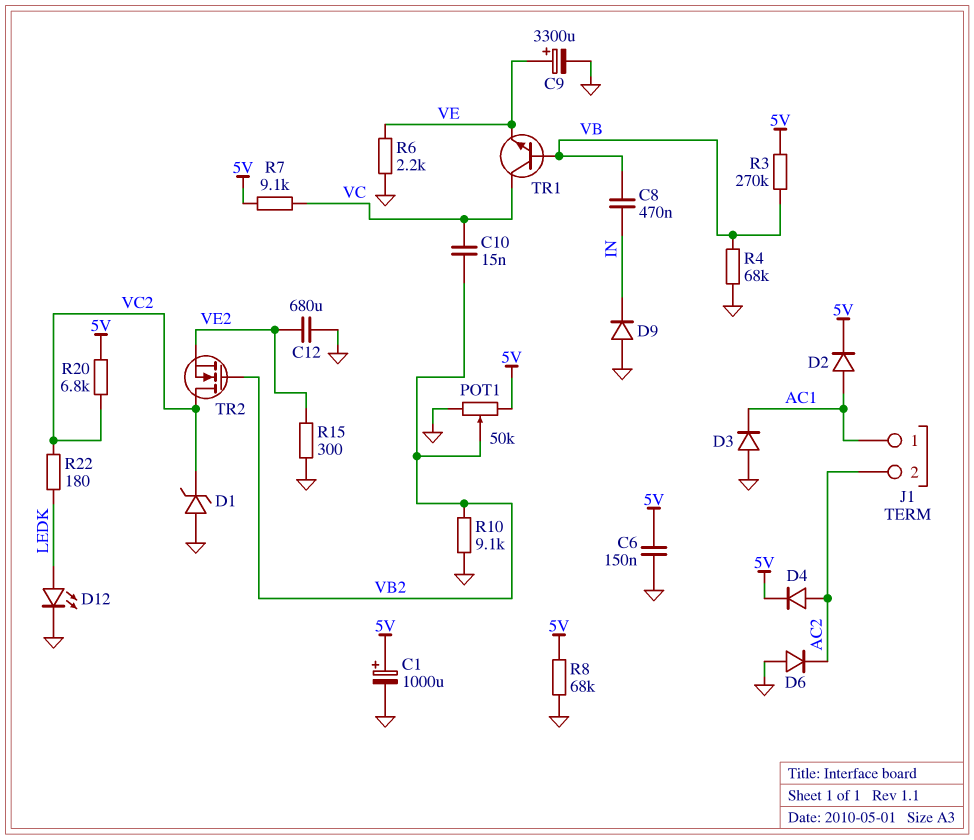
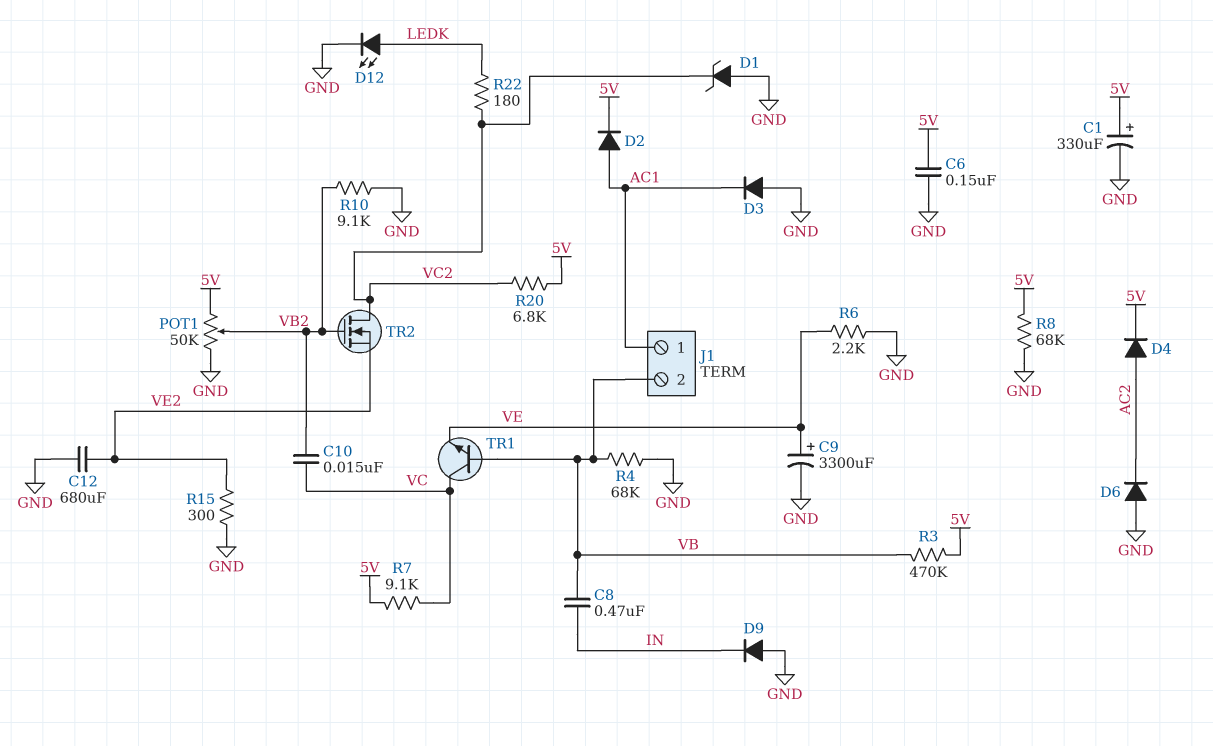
C1: 1000uF (plus 5V, minus GND) -> 330uF (plus 5V, minus GND)
J1 pin 2: AC2 -> VB
R3: 270k (5V, VB) -> 470k (5V, VB)

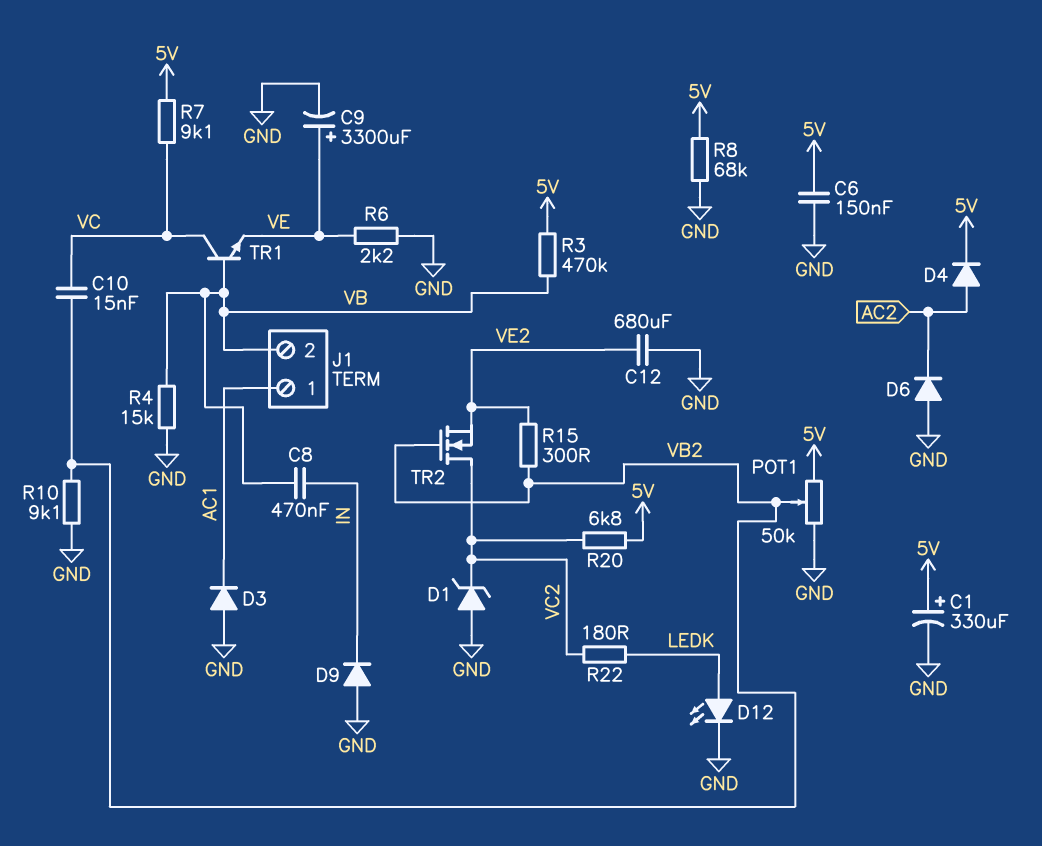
D2: diode (A AC1, K 5V) -> none
R4: 68k (GND, VB) -> 15k (GND, VB)
R15: 300 (GND, VE2) -> 300 (VB2, VE2)

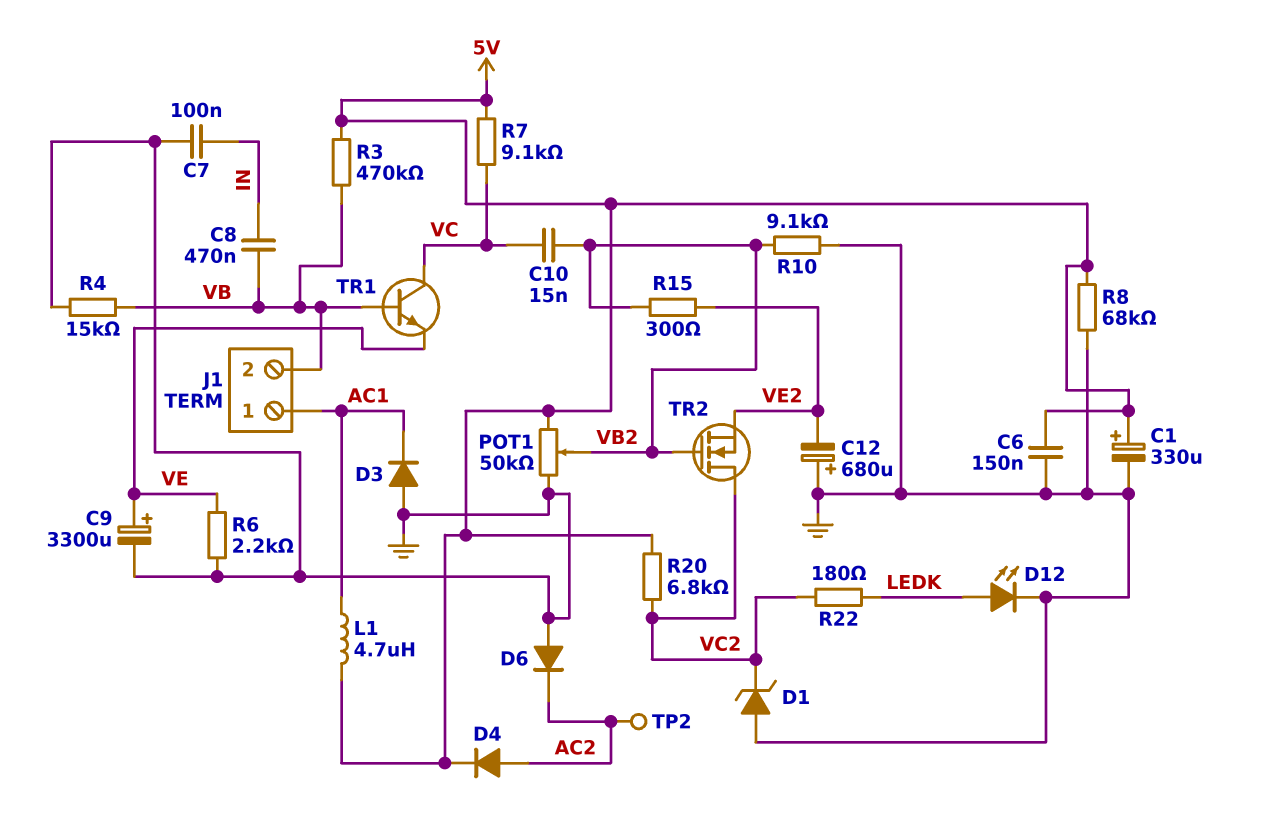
C7: none -> 100nF (GND, IN)
C12: 680uF (GND, VE2) -> 680uF (plus GND, minus VE2)
D9: diode (A GND, K IN) -> none
L1: none -> 4.7uH (5V, AC1)
TP2: none -> test point (AC2)

